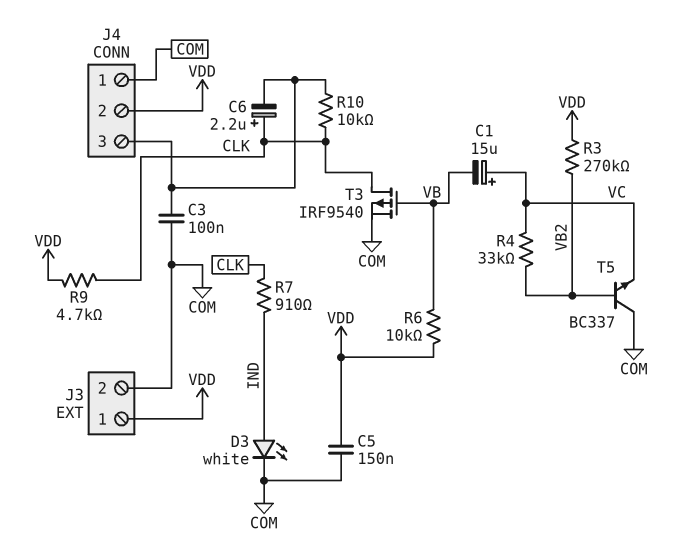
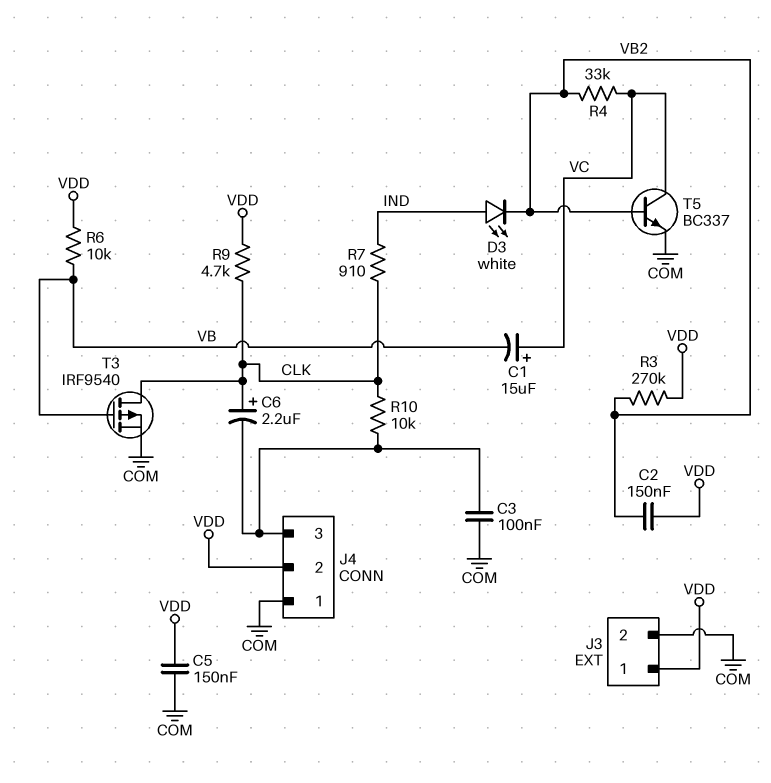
C2: none -> 150nF (VB2, VDD)
D3: LED white (A IND, K COM) -> LED white (A IND, K VB2)
T5: NPN BC337 (B VB2, C COM, E VC) -> NPN BC337 (B VB2, C VC, E COM)

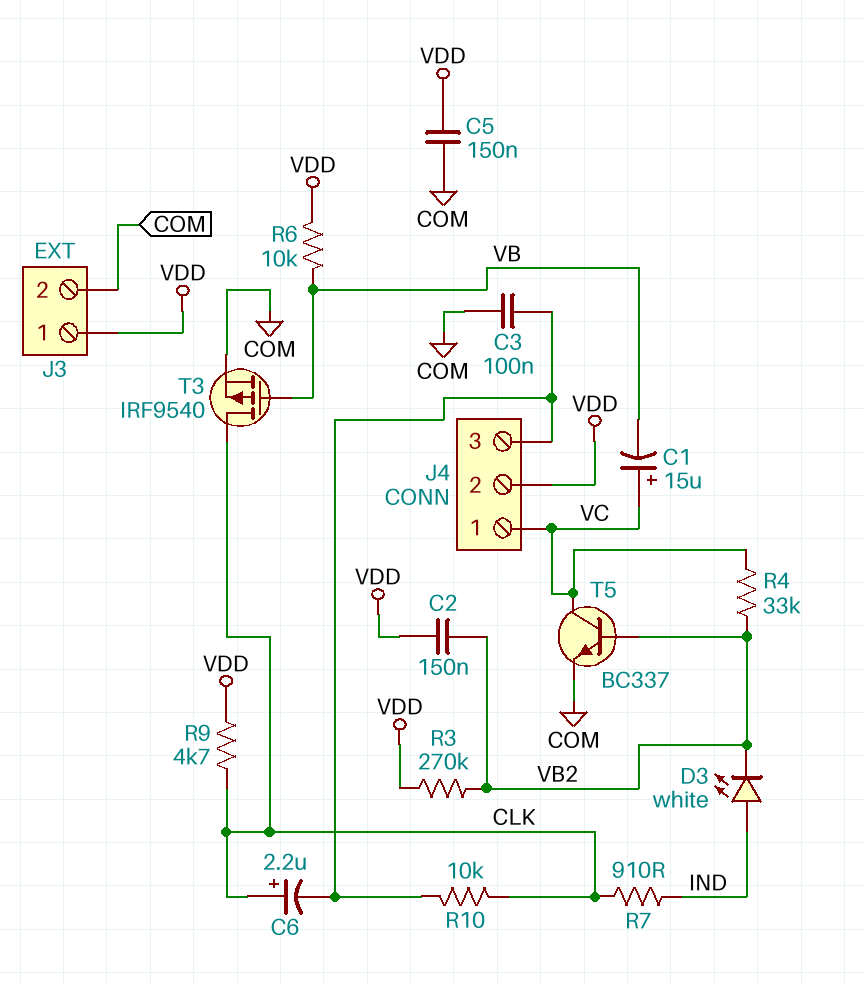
J4 pin 1: COM -> VC

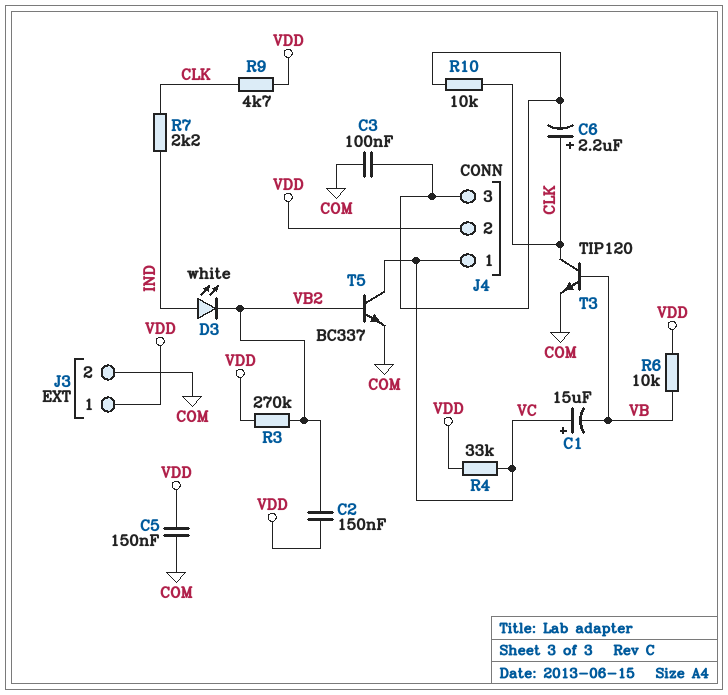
R4: 33k (VB2, VC) -> 33k (VC, VDD)
R7: 910 (CLK, IND) -> 2.2k (CLK, IND)
T3: PMOS IRF9540 (G VB, D CLK, S COM) -> NPN TIP120 (B VB, C CLK, E COM)

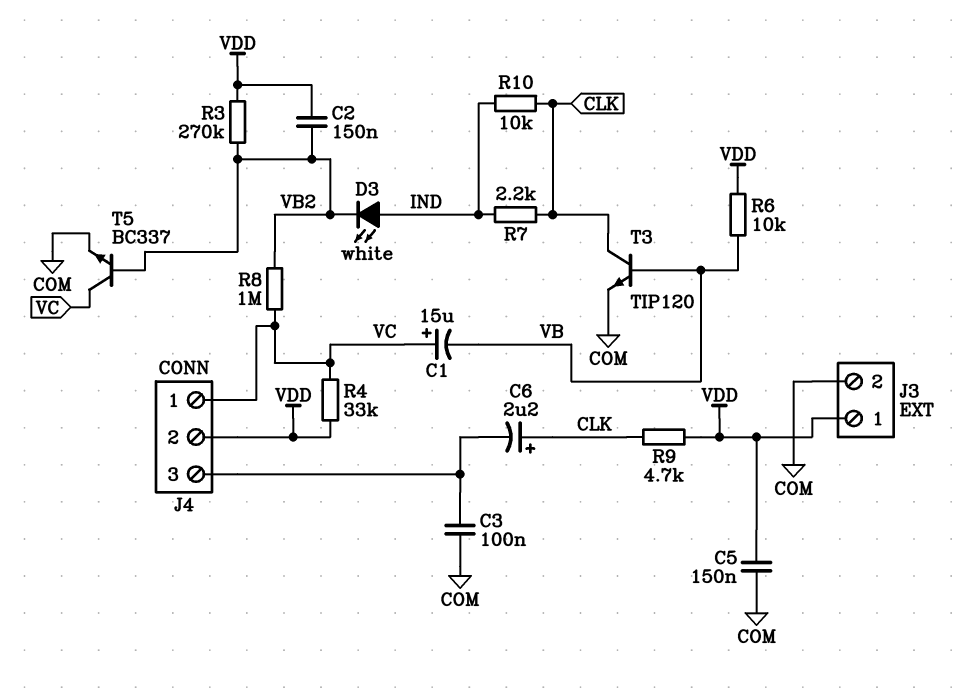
R8: none -> 1M (VB2, VC)
R10: 10k (CLK, J4/3) -> 10k (CLK, IND)

